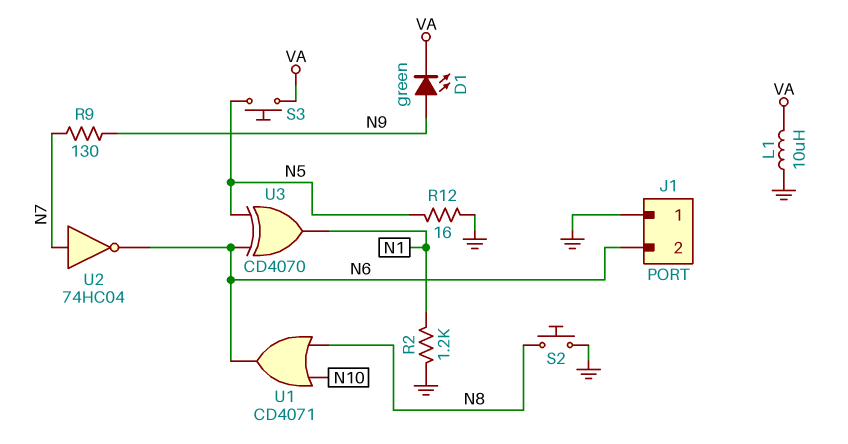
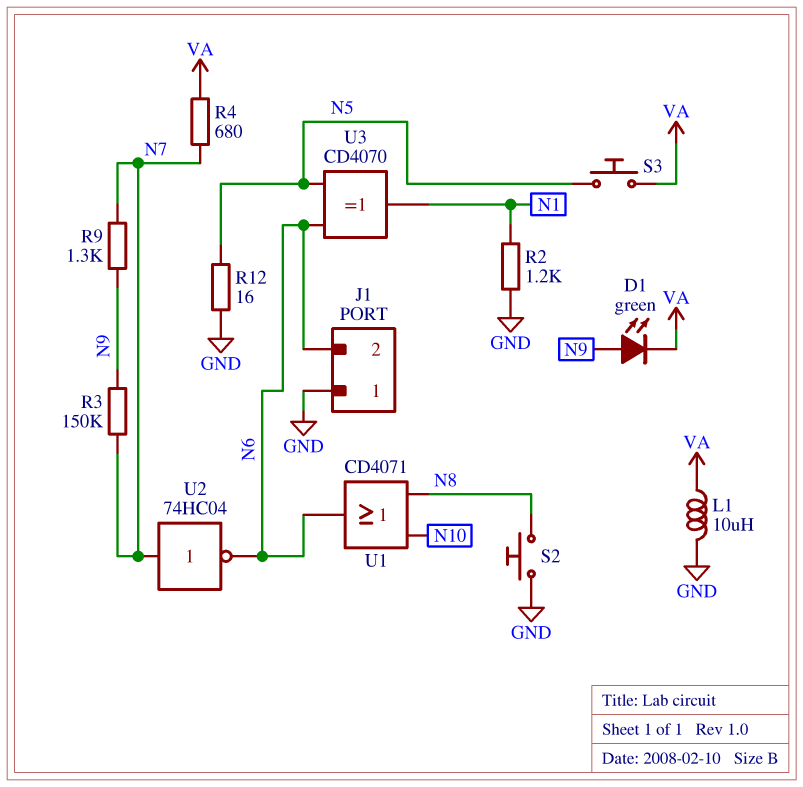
R3: none -> 150k (N7, N9)
R4: none -> 680 (N7, VA)
R9: 130 (N7, N9) -> 1.3k (N7, N9)

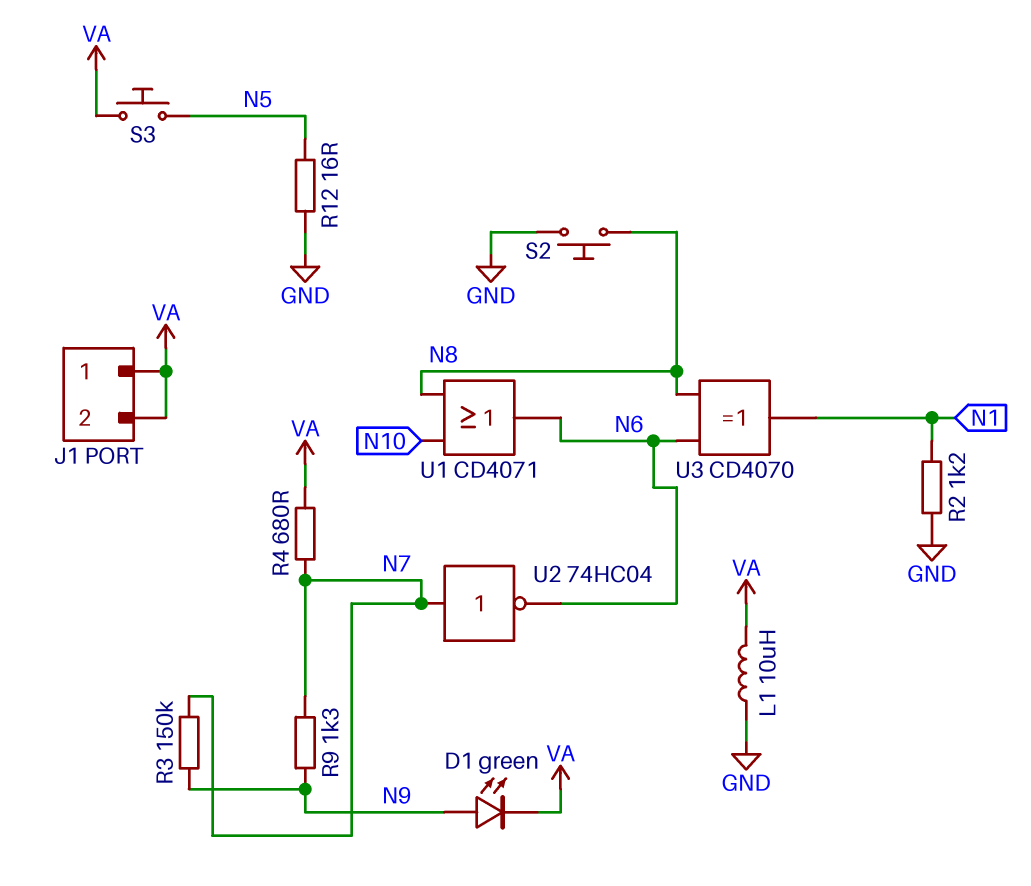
J1 pin 1: GND -> VA
J1 pin 2: N6 -> VA
U3: XOR CD4070 (in N5, in N6, out N1) -> XOR CD4070 (in N6, in N8, out N1)

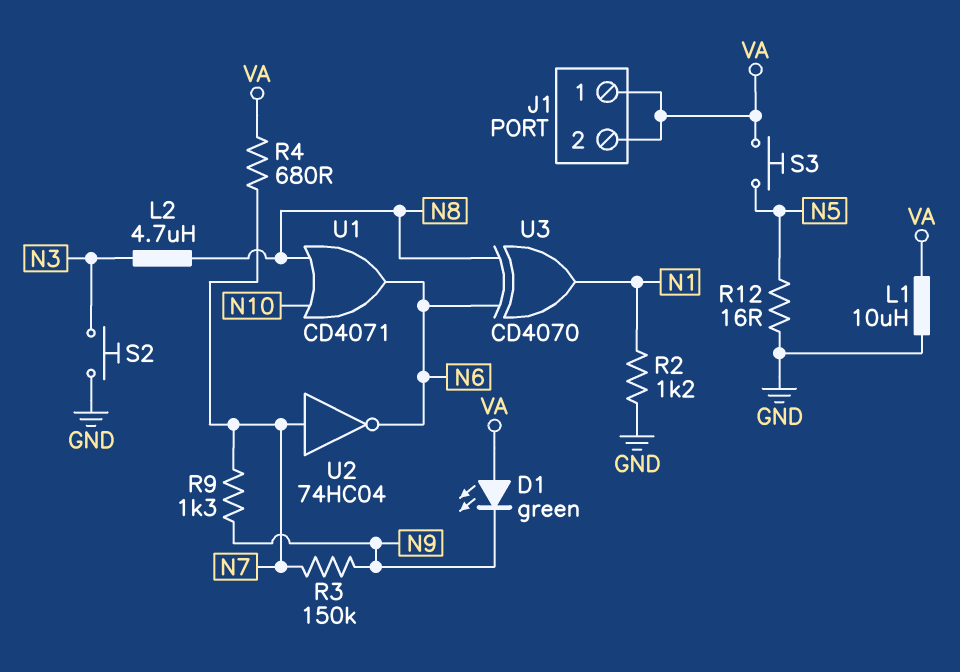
D1: LED green (A N9, K VA) -> LED green (A VA, K N9)
L2: none -> 4.7uH (N3, N8)
S2: button (GND, N8) -> button (GND, N3)

